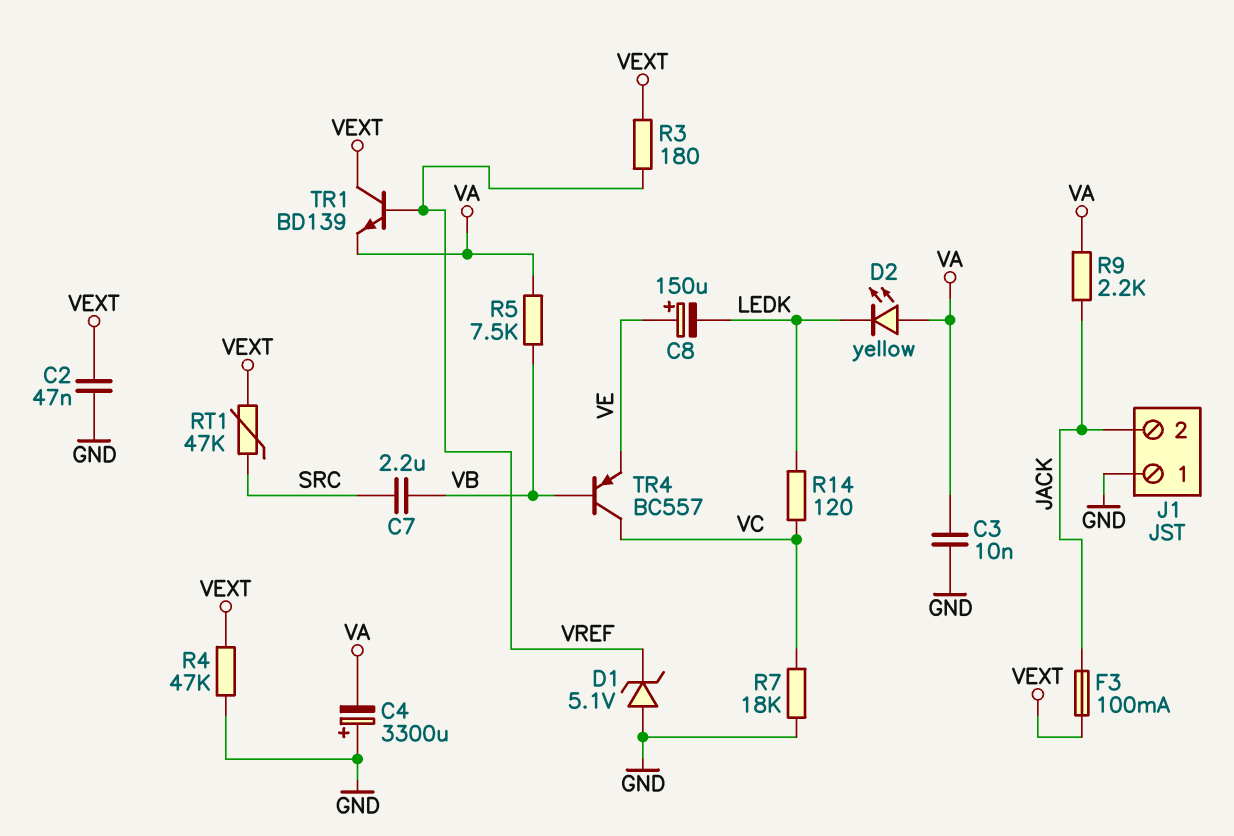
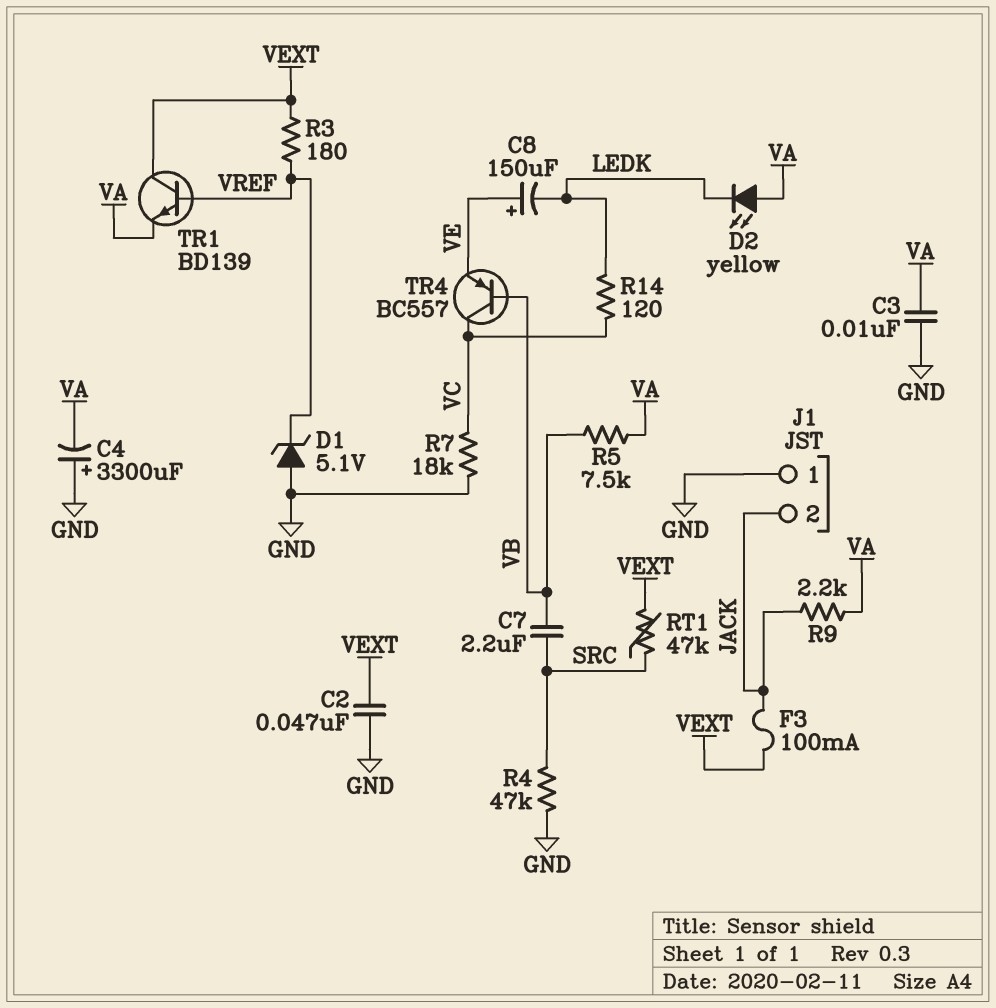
R4: 47k (GND, VEXT) -> 47k (GND, SRC)

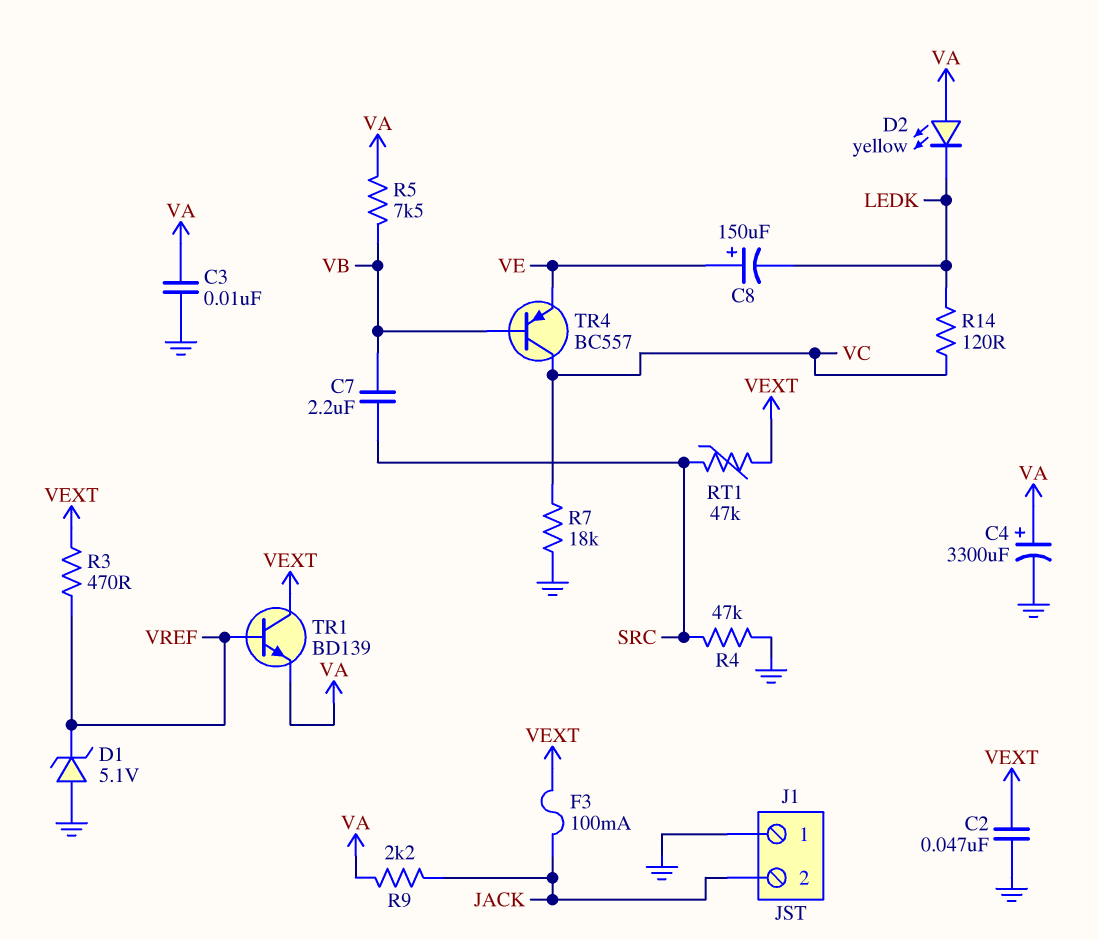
C4: 3300uF (plus GND, minus VA) -> 3300uF (plus VA, minus GND)
R3: 180 (VEXT, VREF) -> 470 (VEXT, VREF)

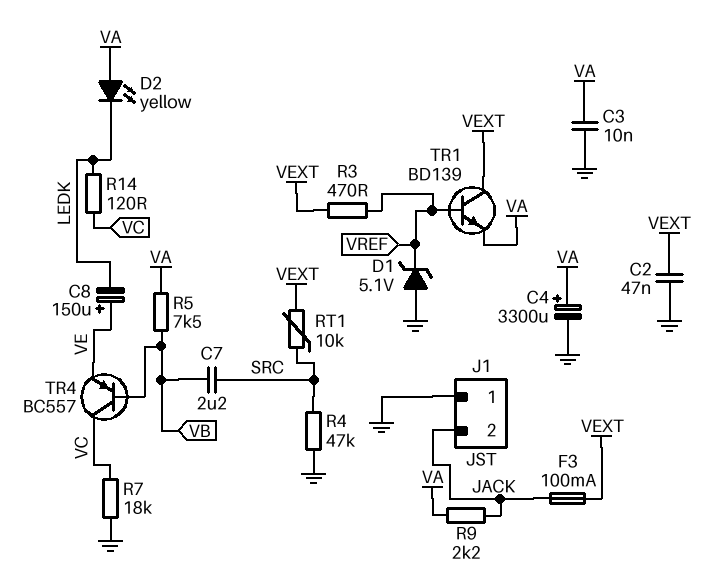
RT1: 47k (SRC, VEXT) -> 10k (SRC, VEXT)

